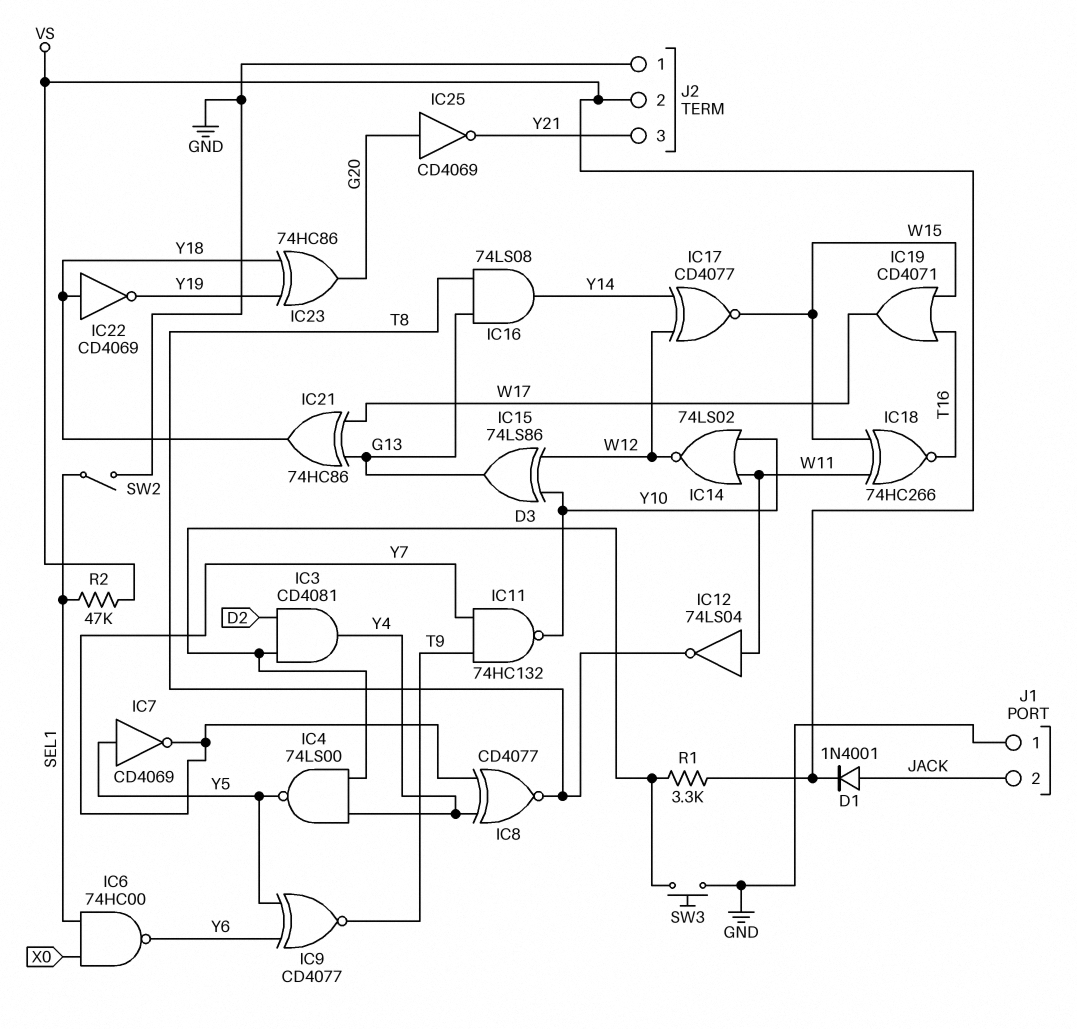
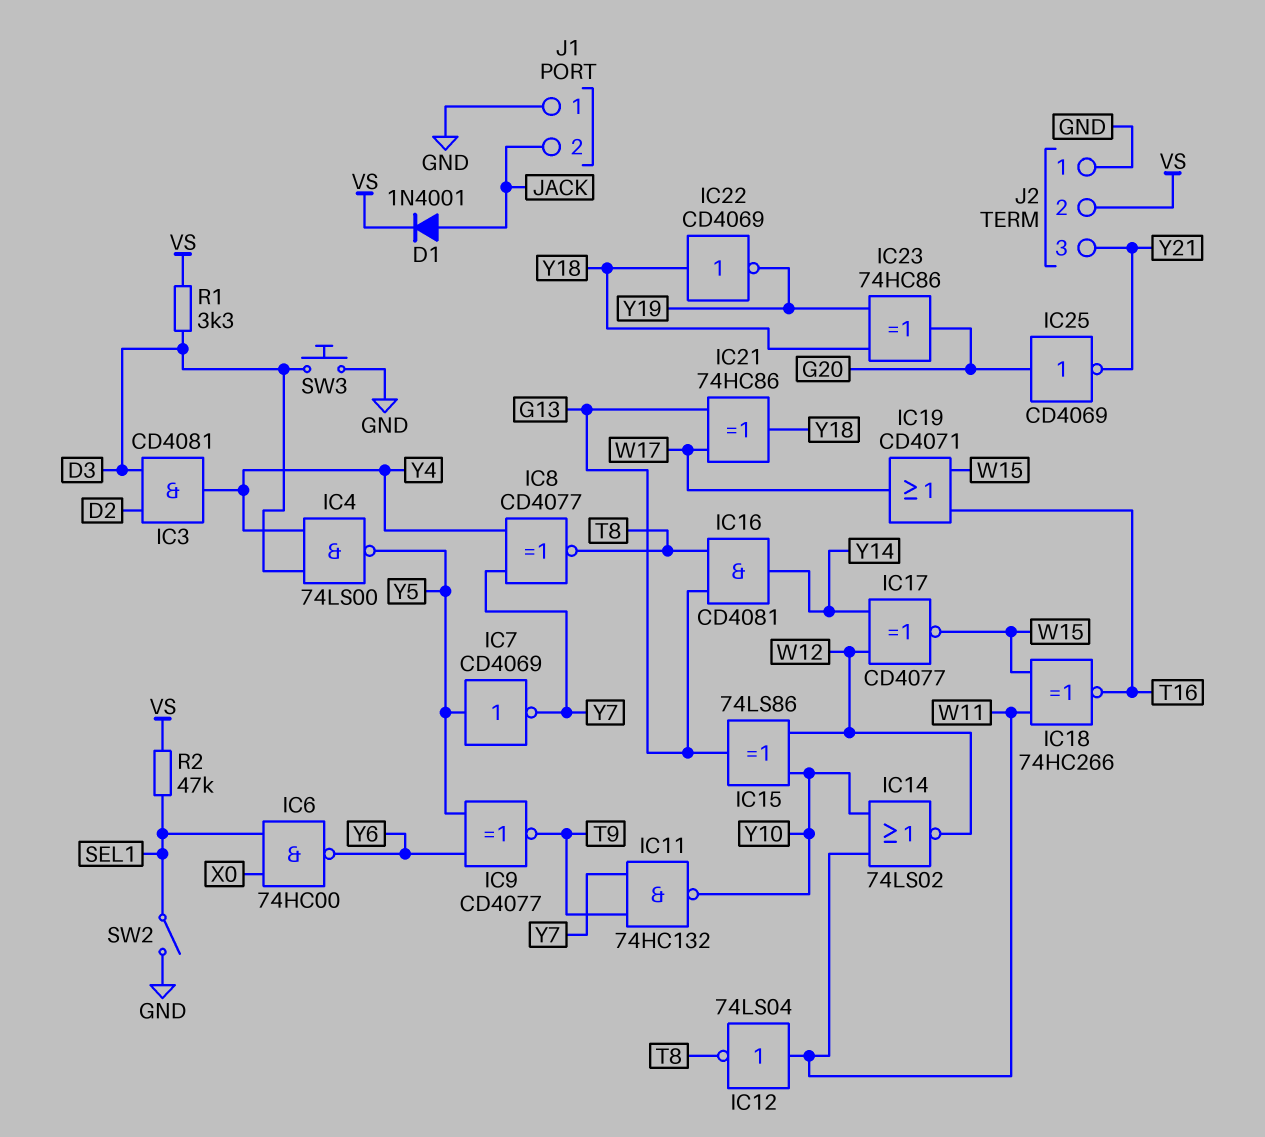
IC16: AND 74LS08 (in G13, in T8, out Y14) -> AND CD4081 (in G13, in T8, out Y14)

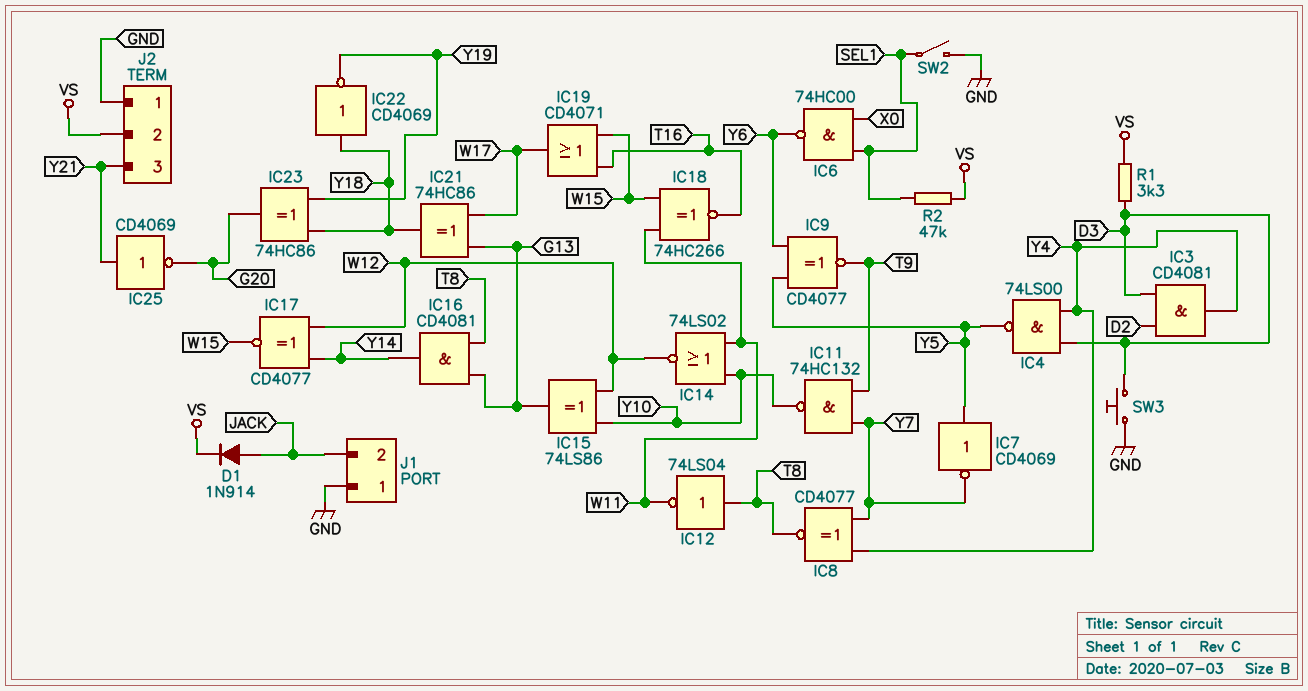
D1: diode 1N4001 (A JACK, K VS) -> diode 1N914 (A JACK, K VS)
IC12: NOT 74LS04 (in W11, out T8) -> NOT 74LS04 (in T8, out W11)
IC25: NOT CD4069 (in G20, out Y21) -> NOT CD4069 (in Y21, out G20)

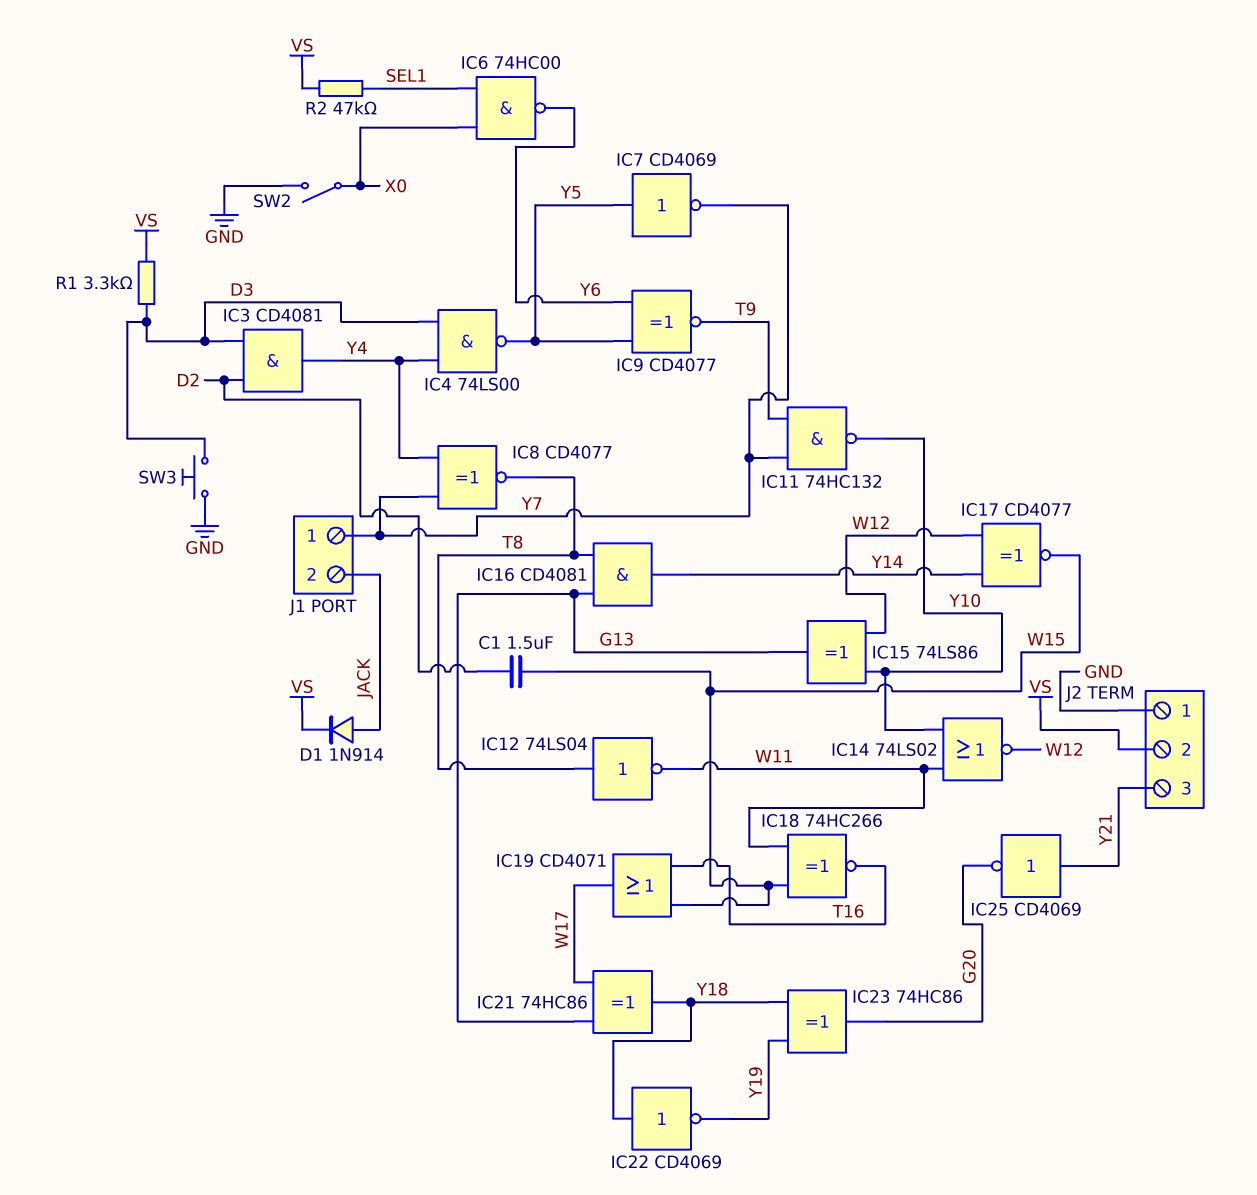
C1: none -> 1.5uF (D2, W15)
J1 pin 1: GND -> Y7
SW2: switch (GND, SEL1) -> switch (GND, X0)

